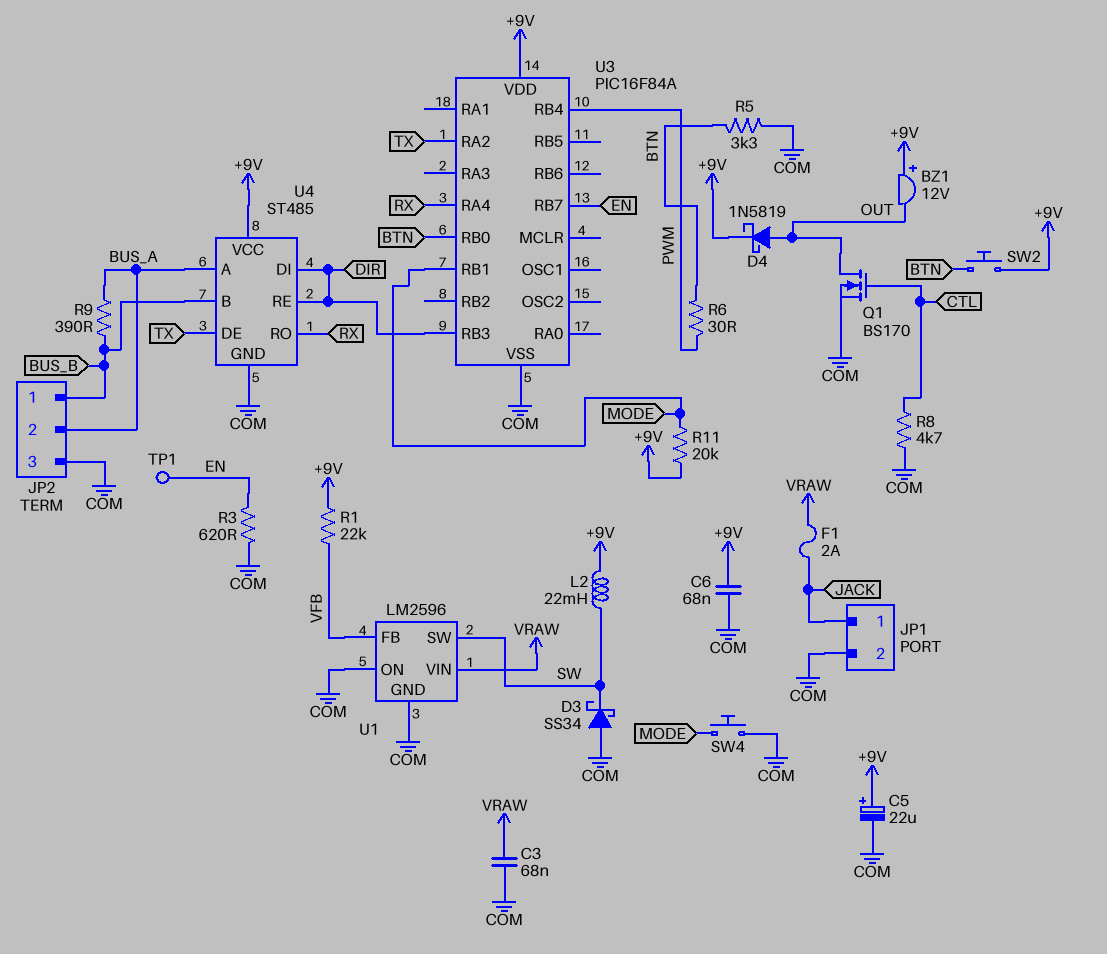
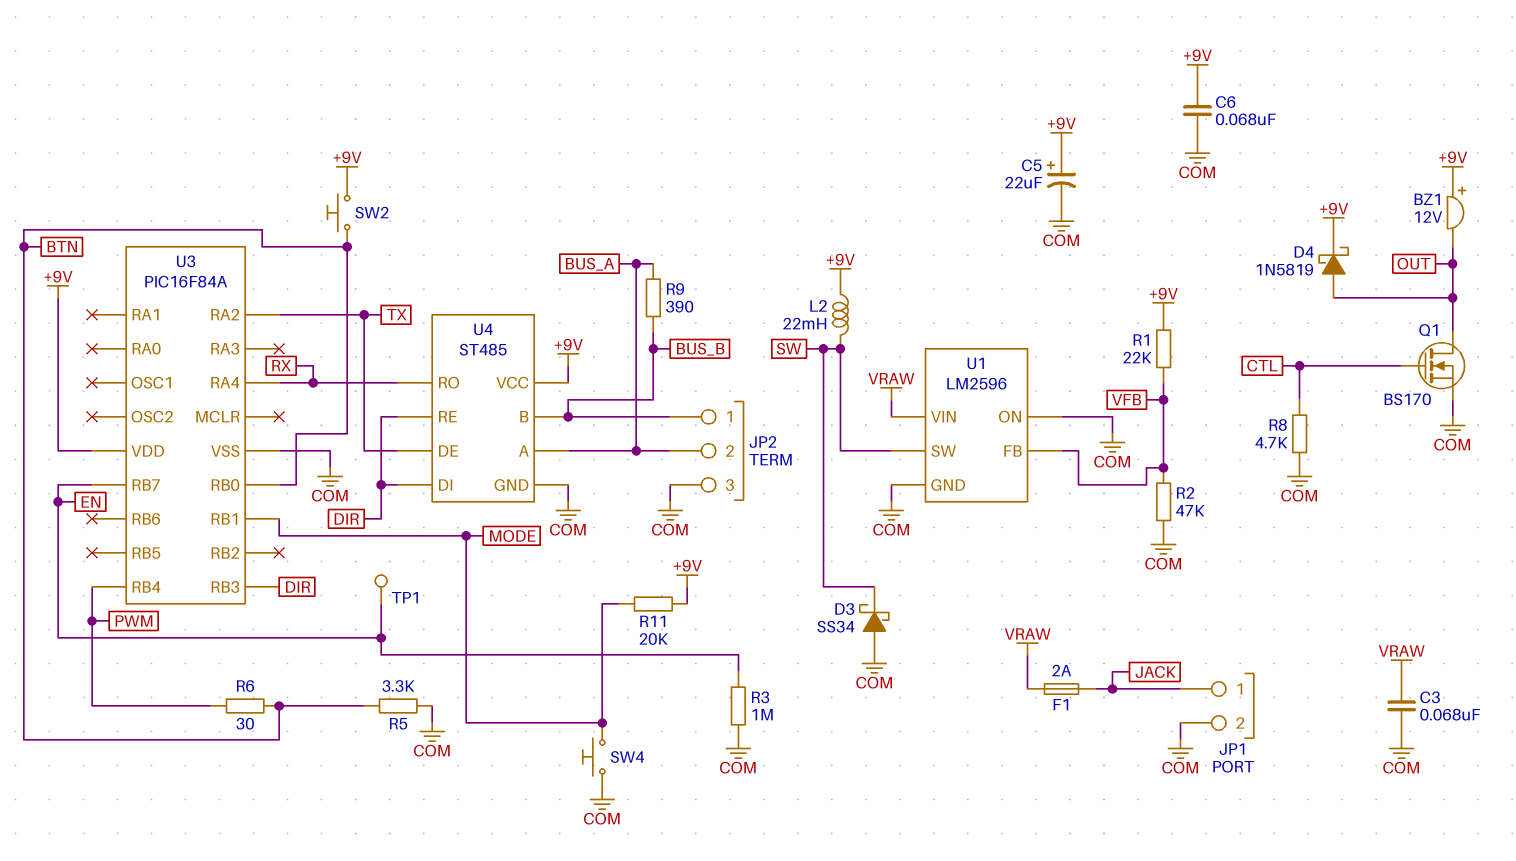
R2: none -> 47k (COM, VFB)
R3: 620 (COM, EN) -> 1M (COM, EN)

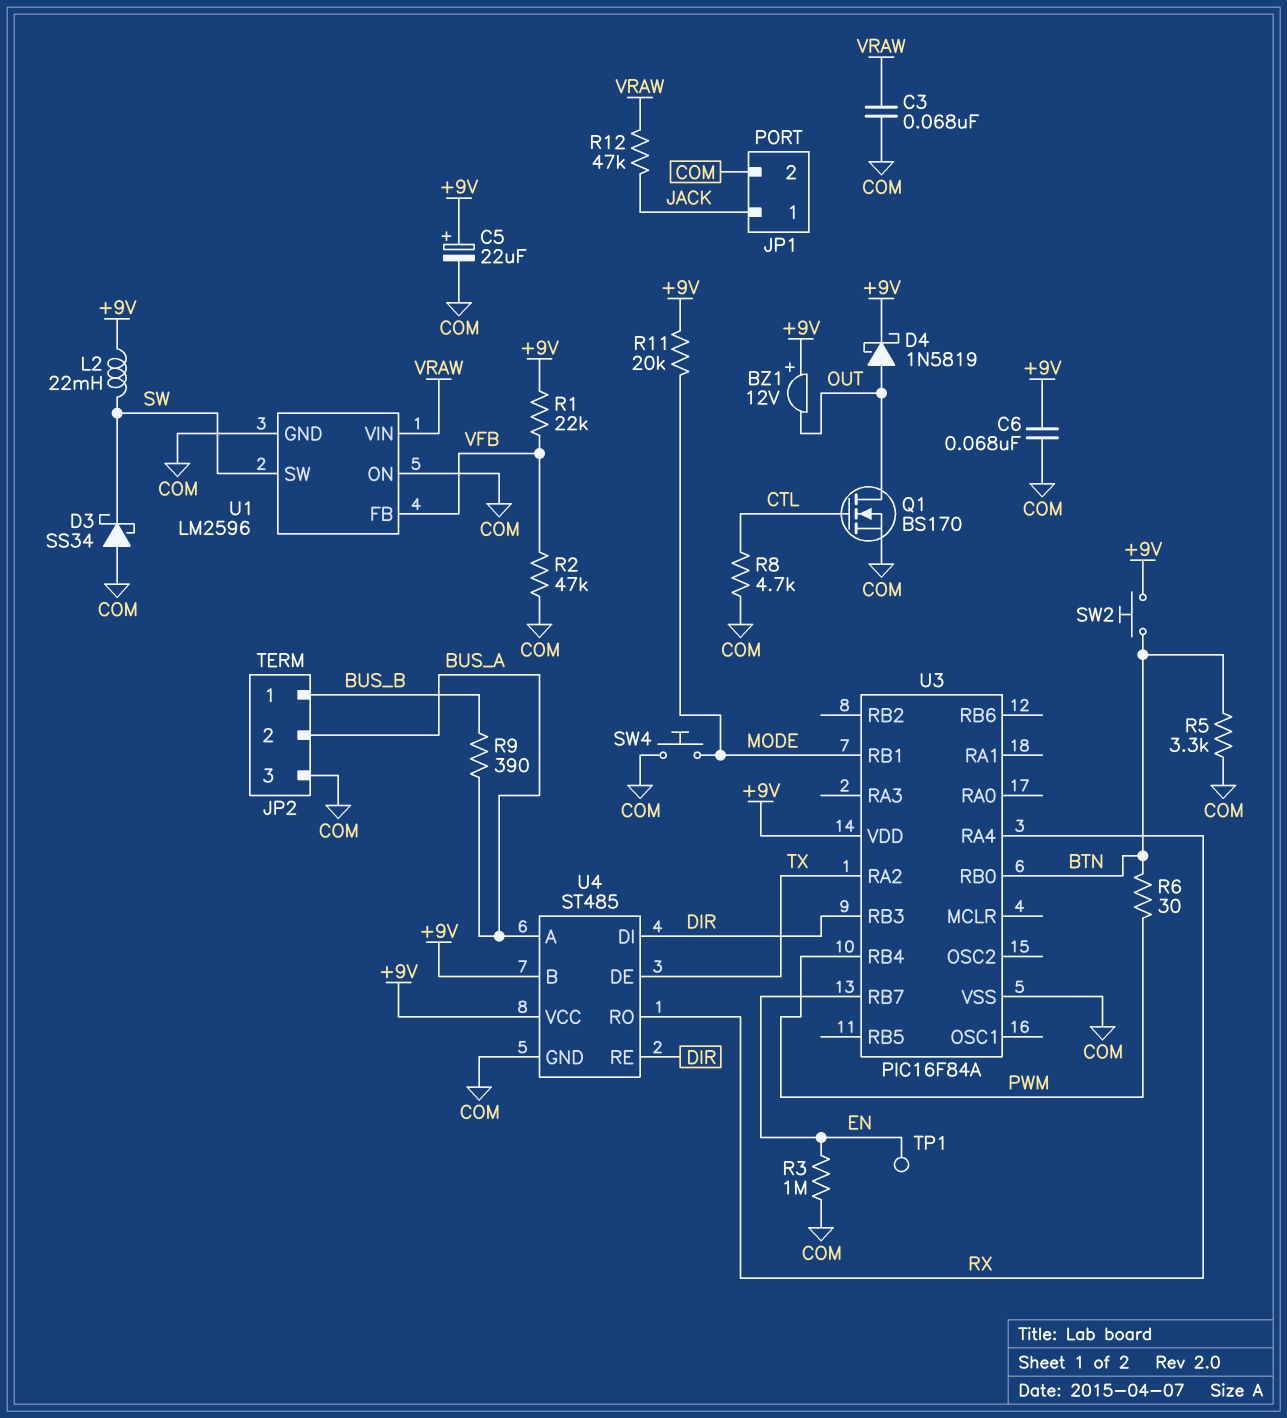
F1: 2A (JACK, VRAW) -> none
R12: none -> 47k (JACK, VRAW)
U4 pin B: BUS_B -> +9V

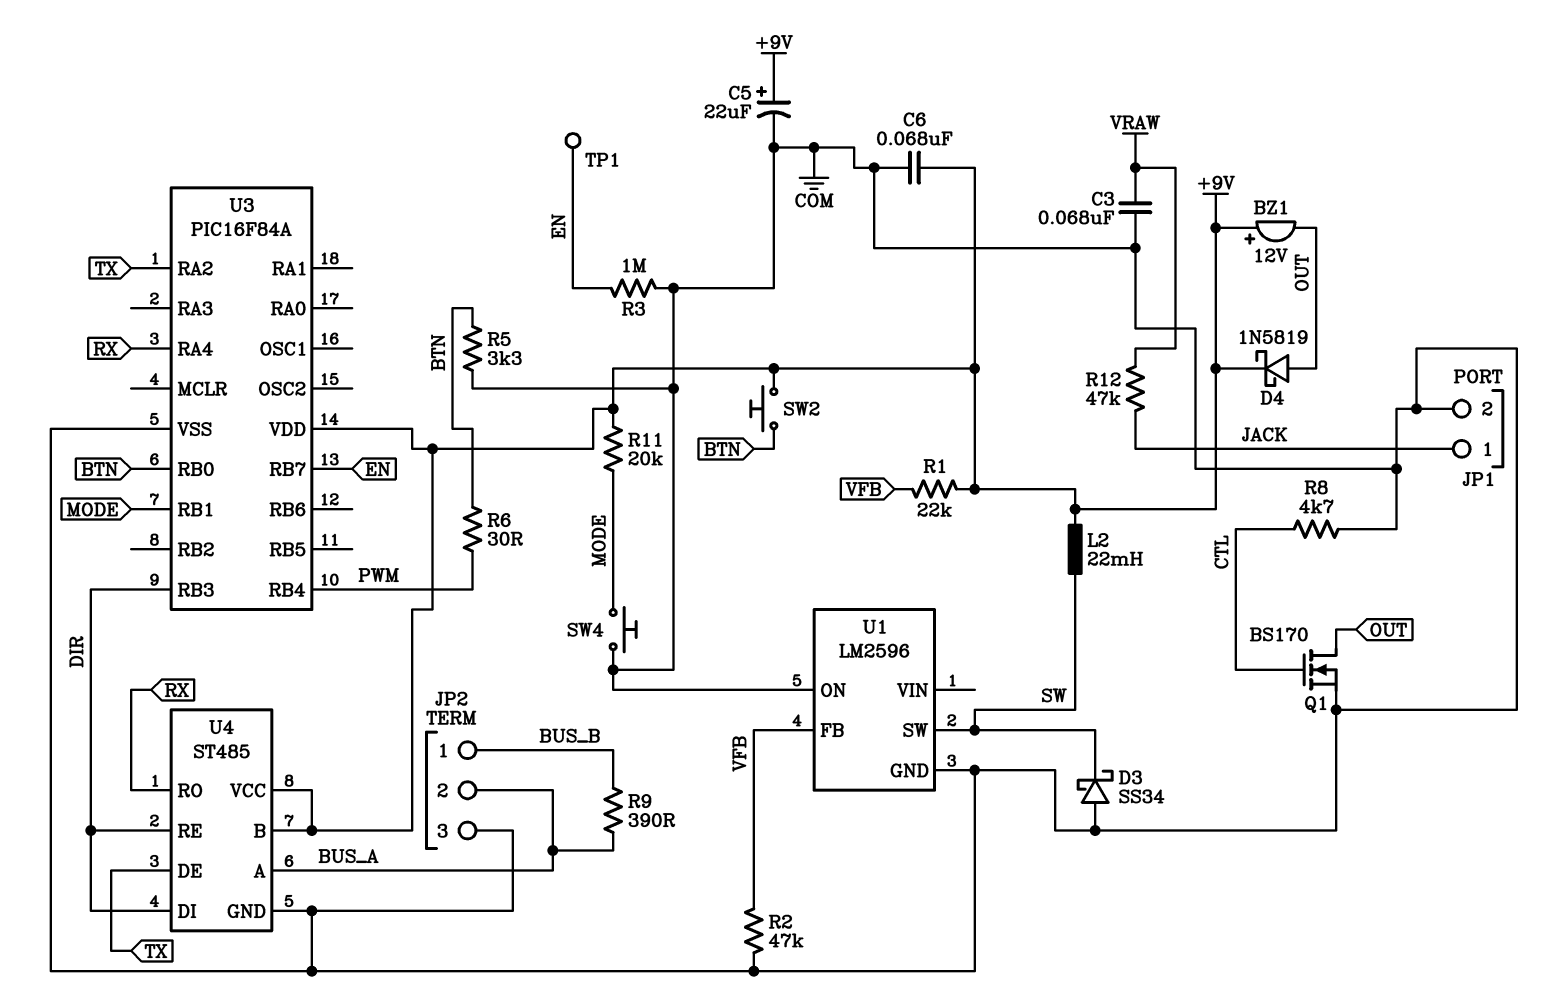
U1 pin VIN: VRAW -> none

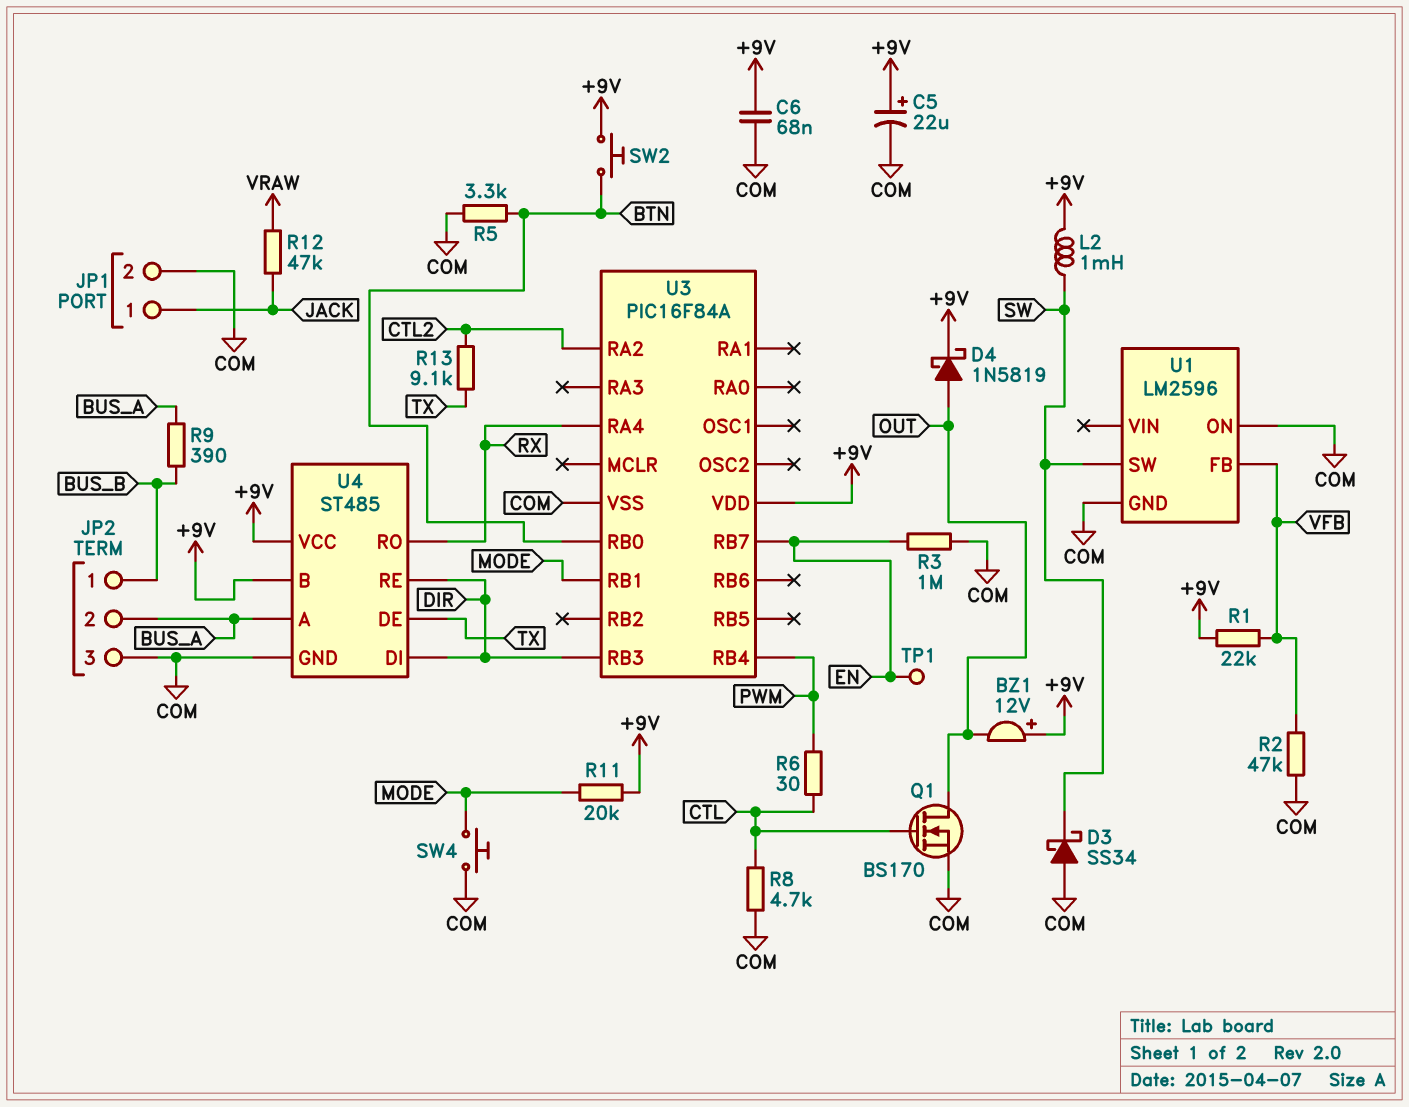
C3: 68nF (COM, VRAW) -> none
L2: 22mH (+9V, SW) -> 1mH (+9V, SW)
R6: 30 (BTN, PWM) -> 30 (CTL, PWM)
R13: none -> 9.1k (CTL2, TX)
U3 pin RA2: TX -> CTL2

